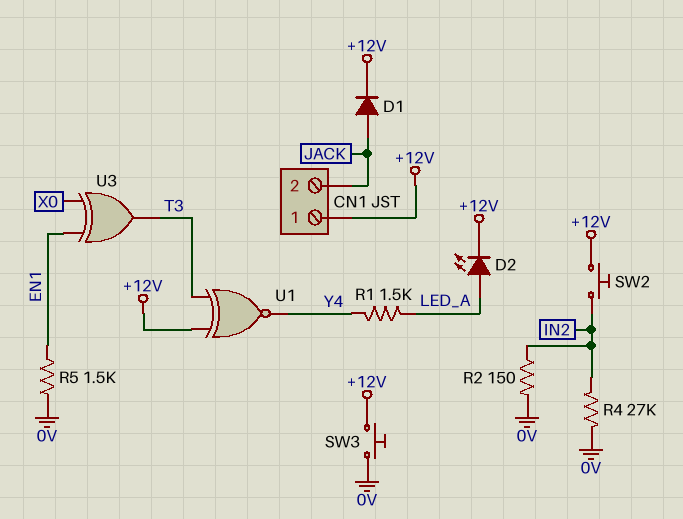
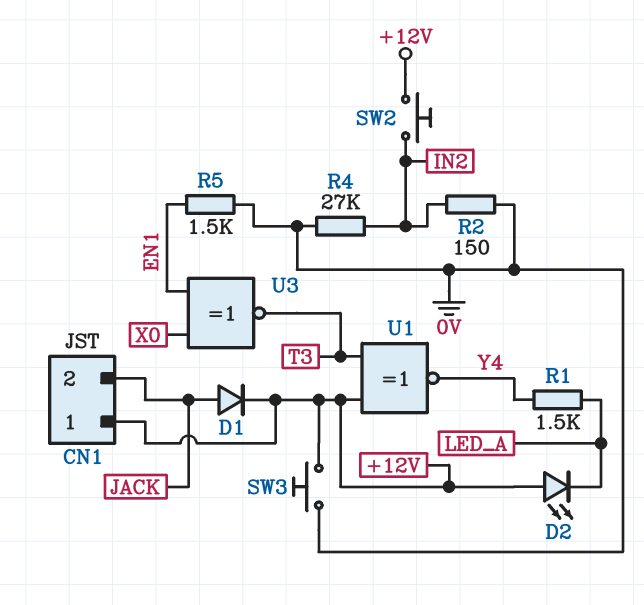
D2: LED (A LED_A, K +12V) -> LED (A +12V, K LED_A)
U3: XOR (in EN1, in X0, out T3) -> XNOR (in EN1, in X0, out T3)

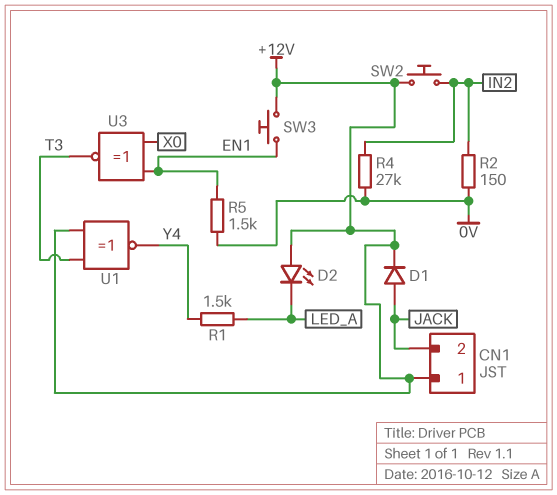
SW3: button (+12V, 0V) -> button (+12V, EN1)

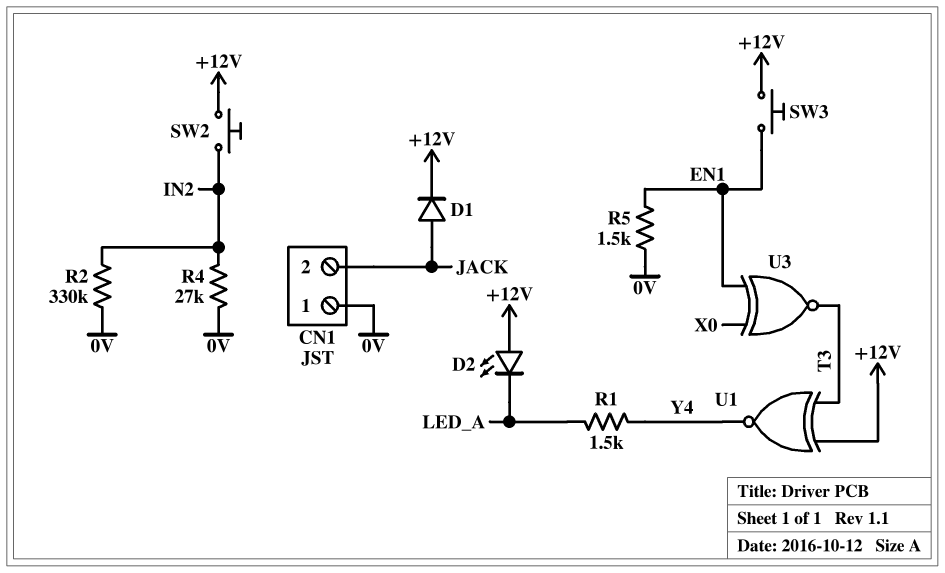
CN1 pin 1: +12V -> 0V
R2: 150 (0V, IN2) -> 330k (0V, IN2)

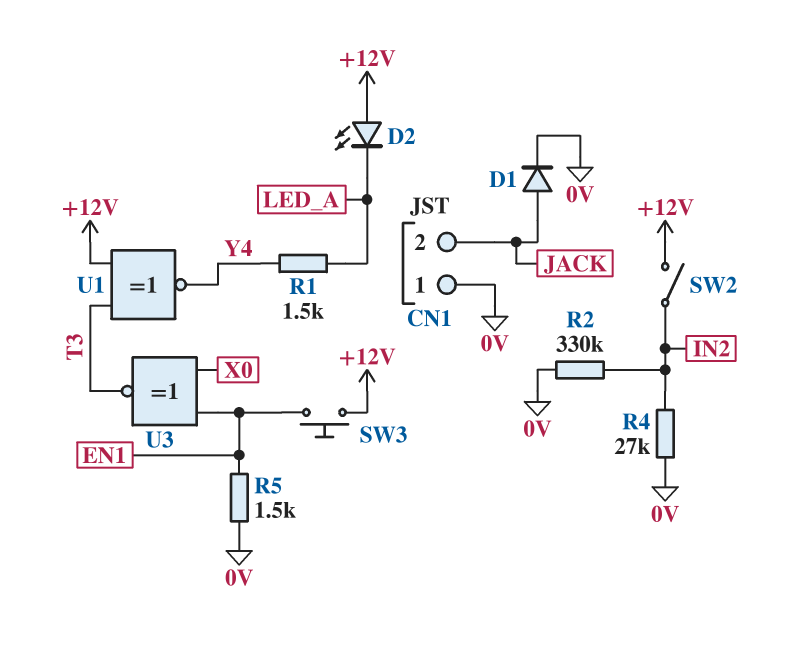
D1: diode (A JACK, K +12V) -> diode (A JACK, K 0V)
SW2: button (+12V, IN2) -> switch (+12V, IN2)

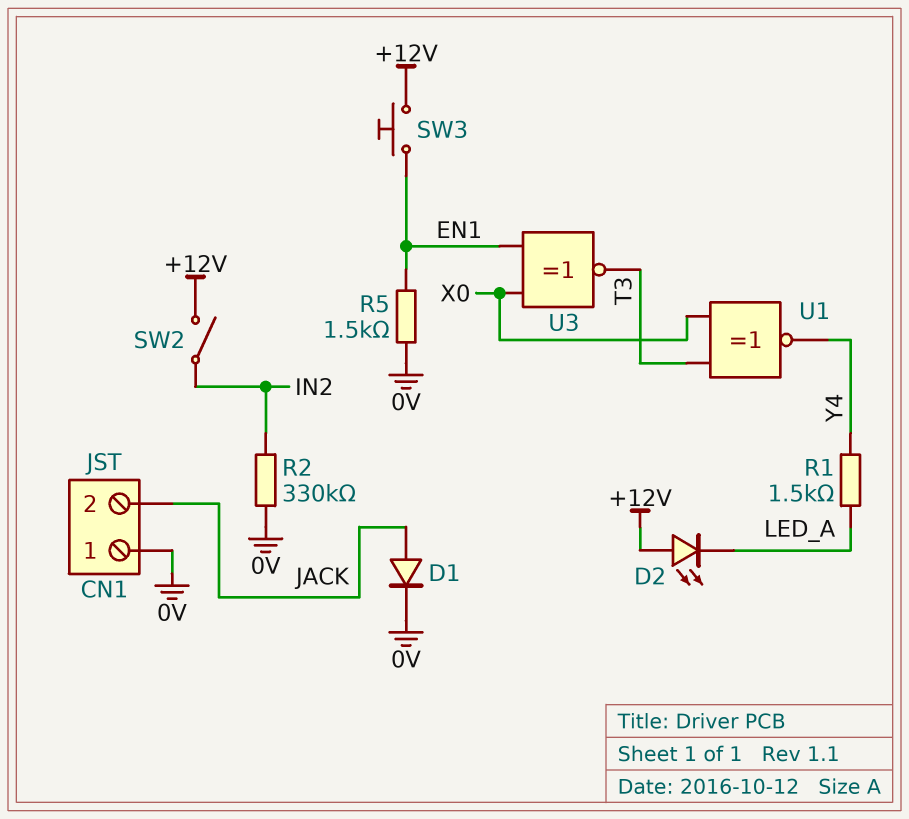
R4: 27k (0V, IN2) -> none
U1: XNOR (in +12V, in T3, out Y4) -> XNOR (in T3, in X0, out Y4)

